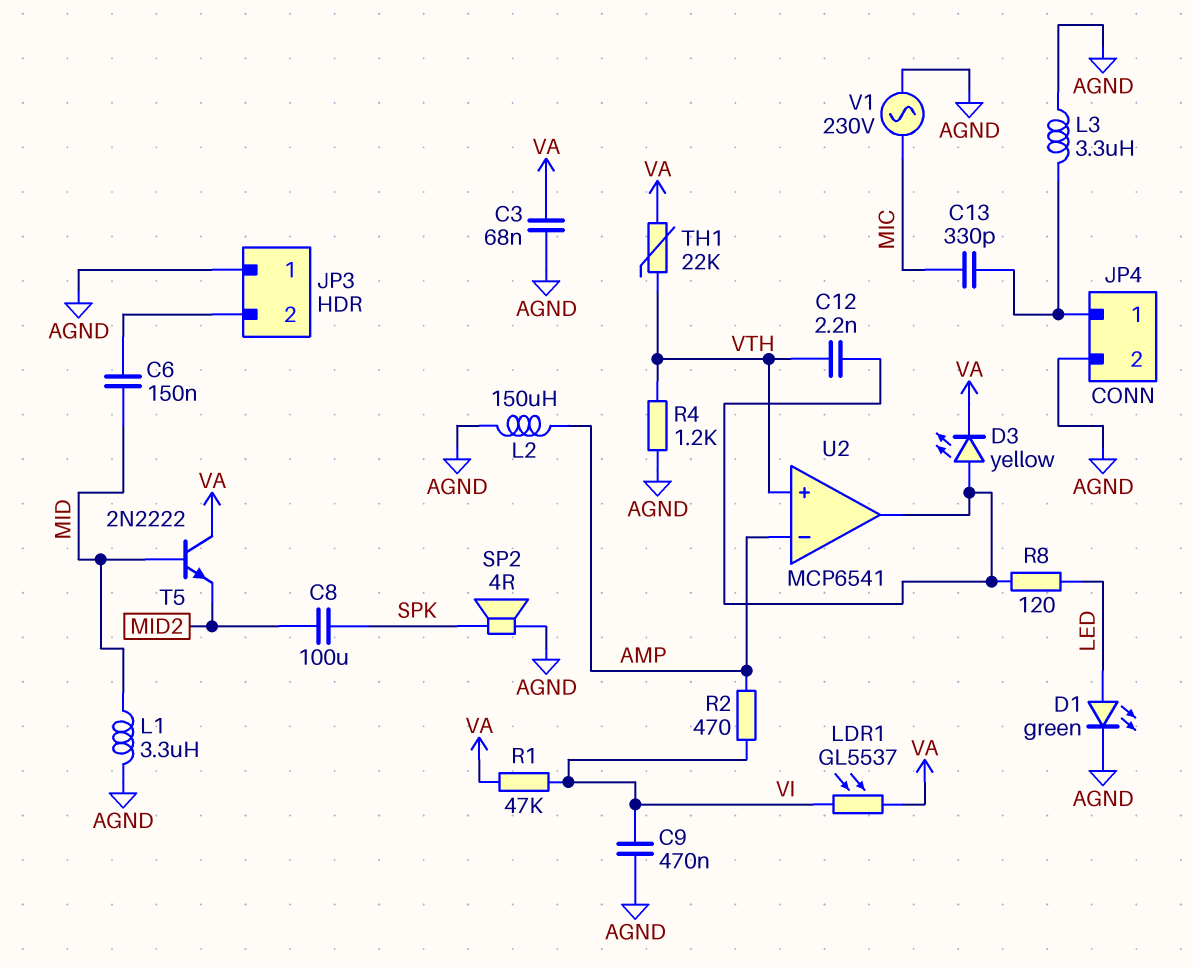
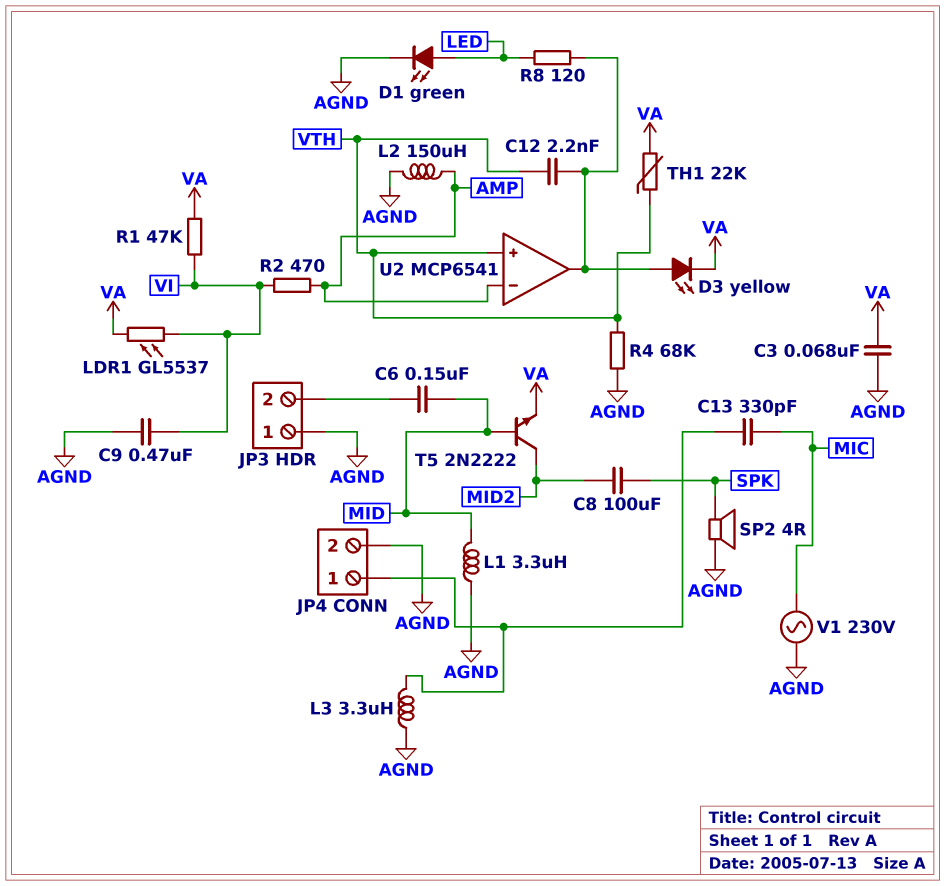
R4: 1.2k (AGND, VTH) -> 68k (AGND, VTH)
T5: NPN 2N2222 (B MID, C VA, E MID2) -> NPN 2N2222 (B MID, C MID2, E VA)

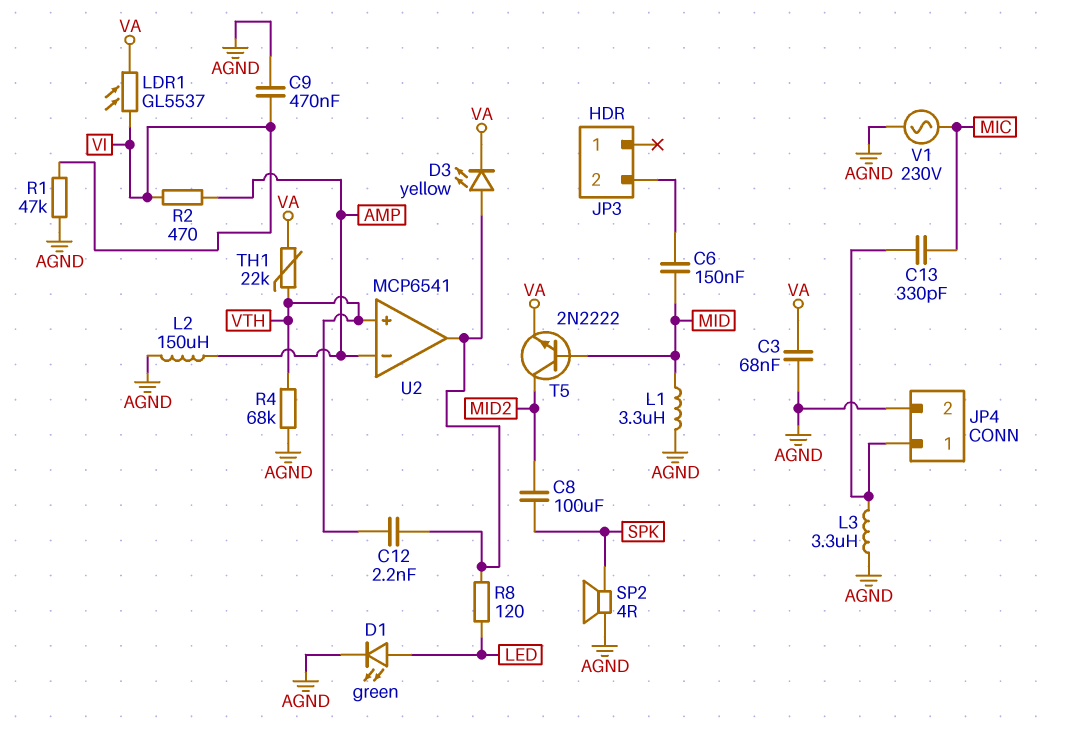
JP3 pin 1: AGND -> none
R1: 47k (VA, VI) -> 47k (AGND, VI)

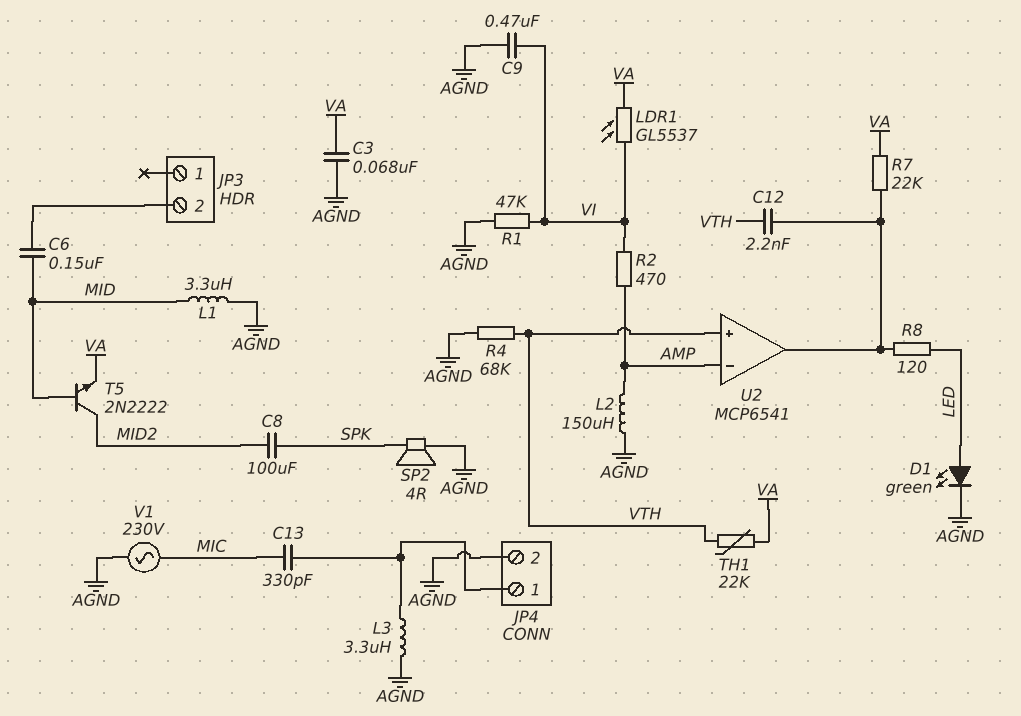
D3: LED yellow (A U2/out, K VA) -> none
R7: none -> 22k (U2/out, VA)

